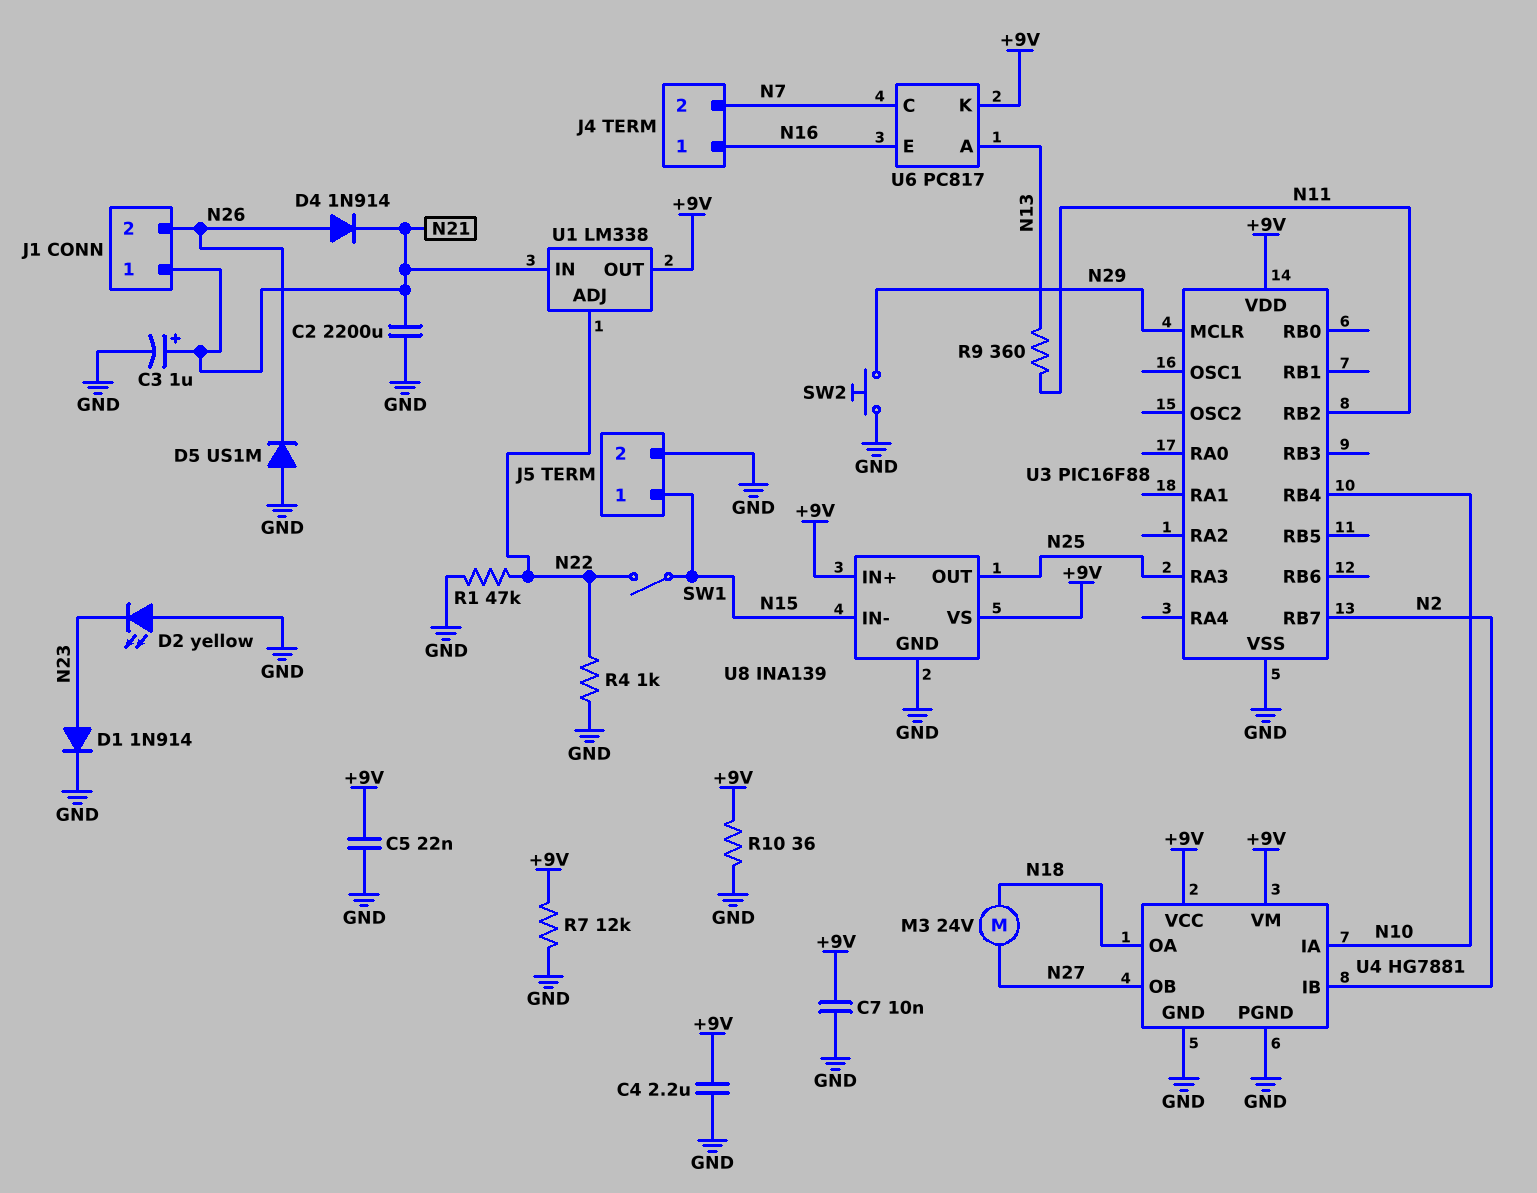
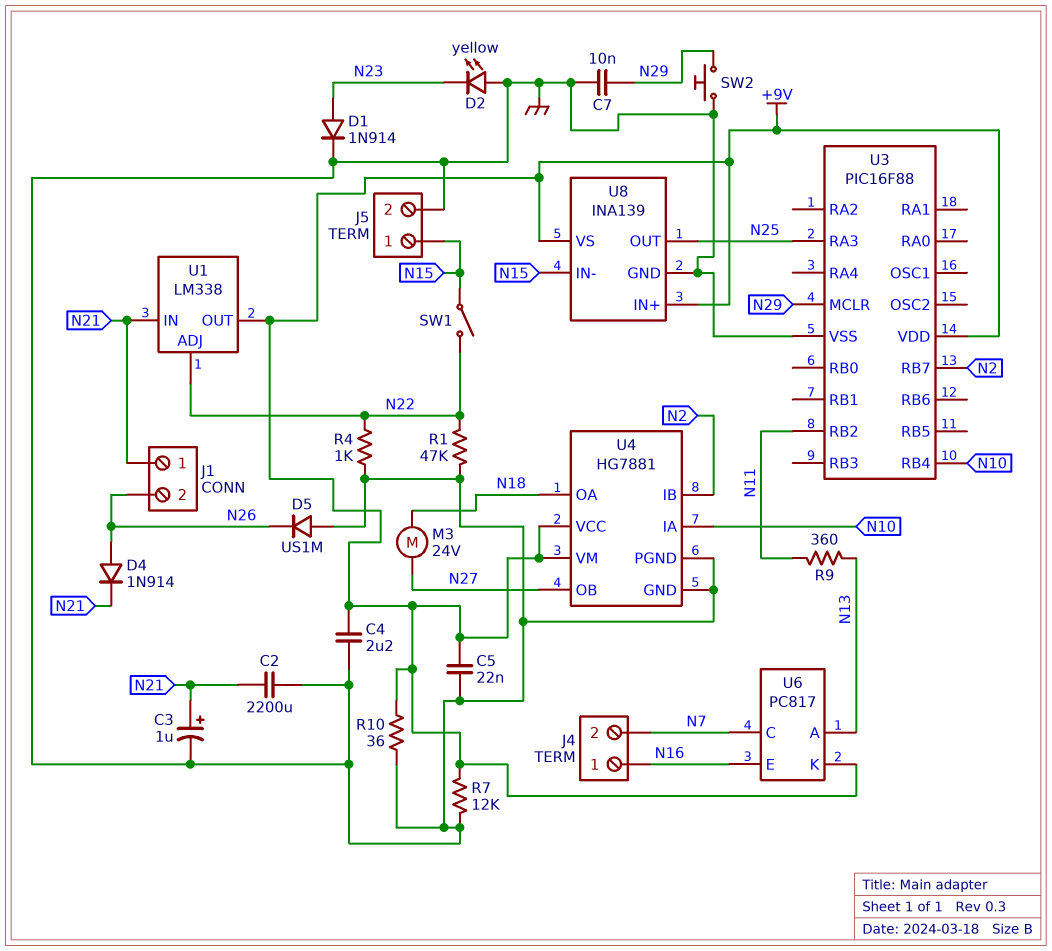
C7: 10nF (+9V, GND) -> 10nF (GND, N29)

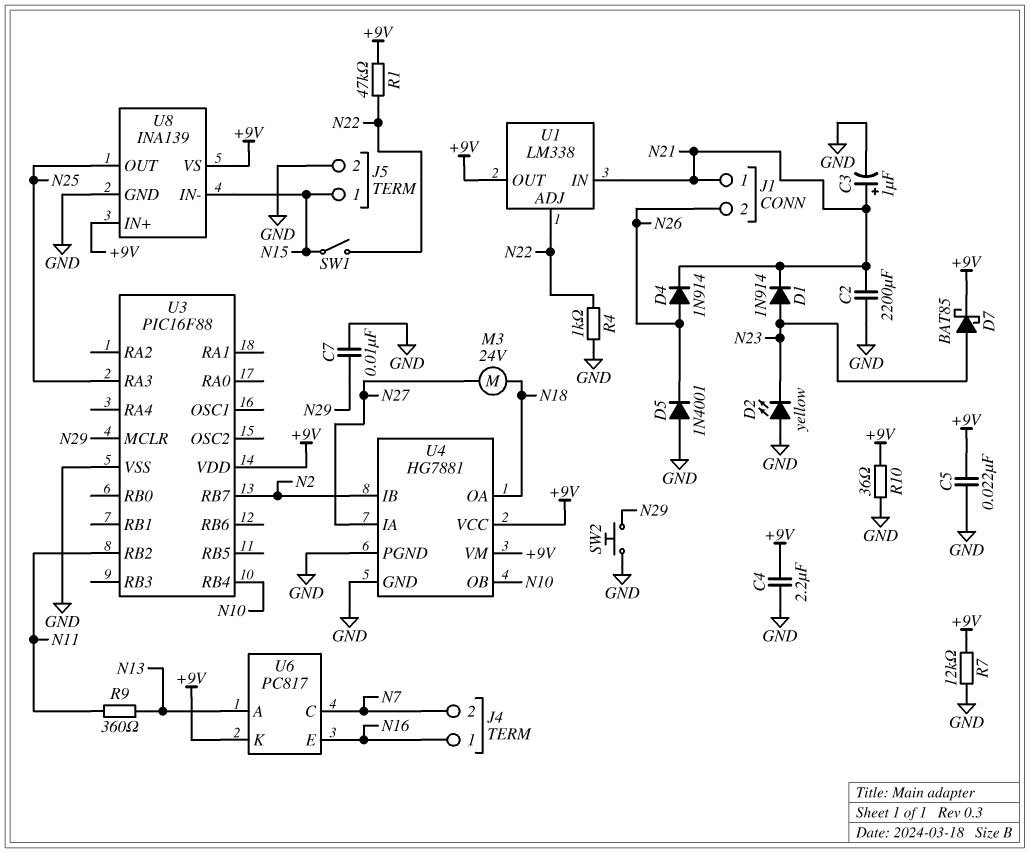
D1: diode 1N914 (A N23, K GND) -> diode 1N914 (A N23, K N21)
D5: diode US1M (A GND, K N26) -> diode 1N4001 (A GND, K N26)
D7: none -> schottky BAT85 (A N23, K +9V)
R1: 47k (GND, N22) -> 47k (+9V, N22)
U4 pin IA: N10 -> N27
U4 pin OB: N27 -> N10

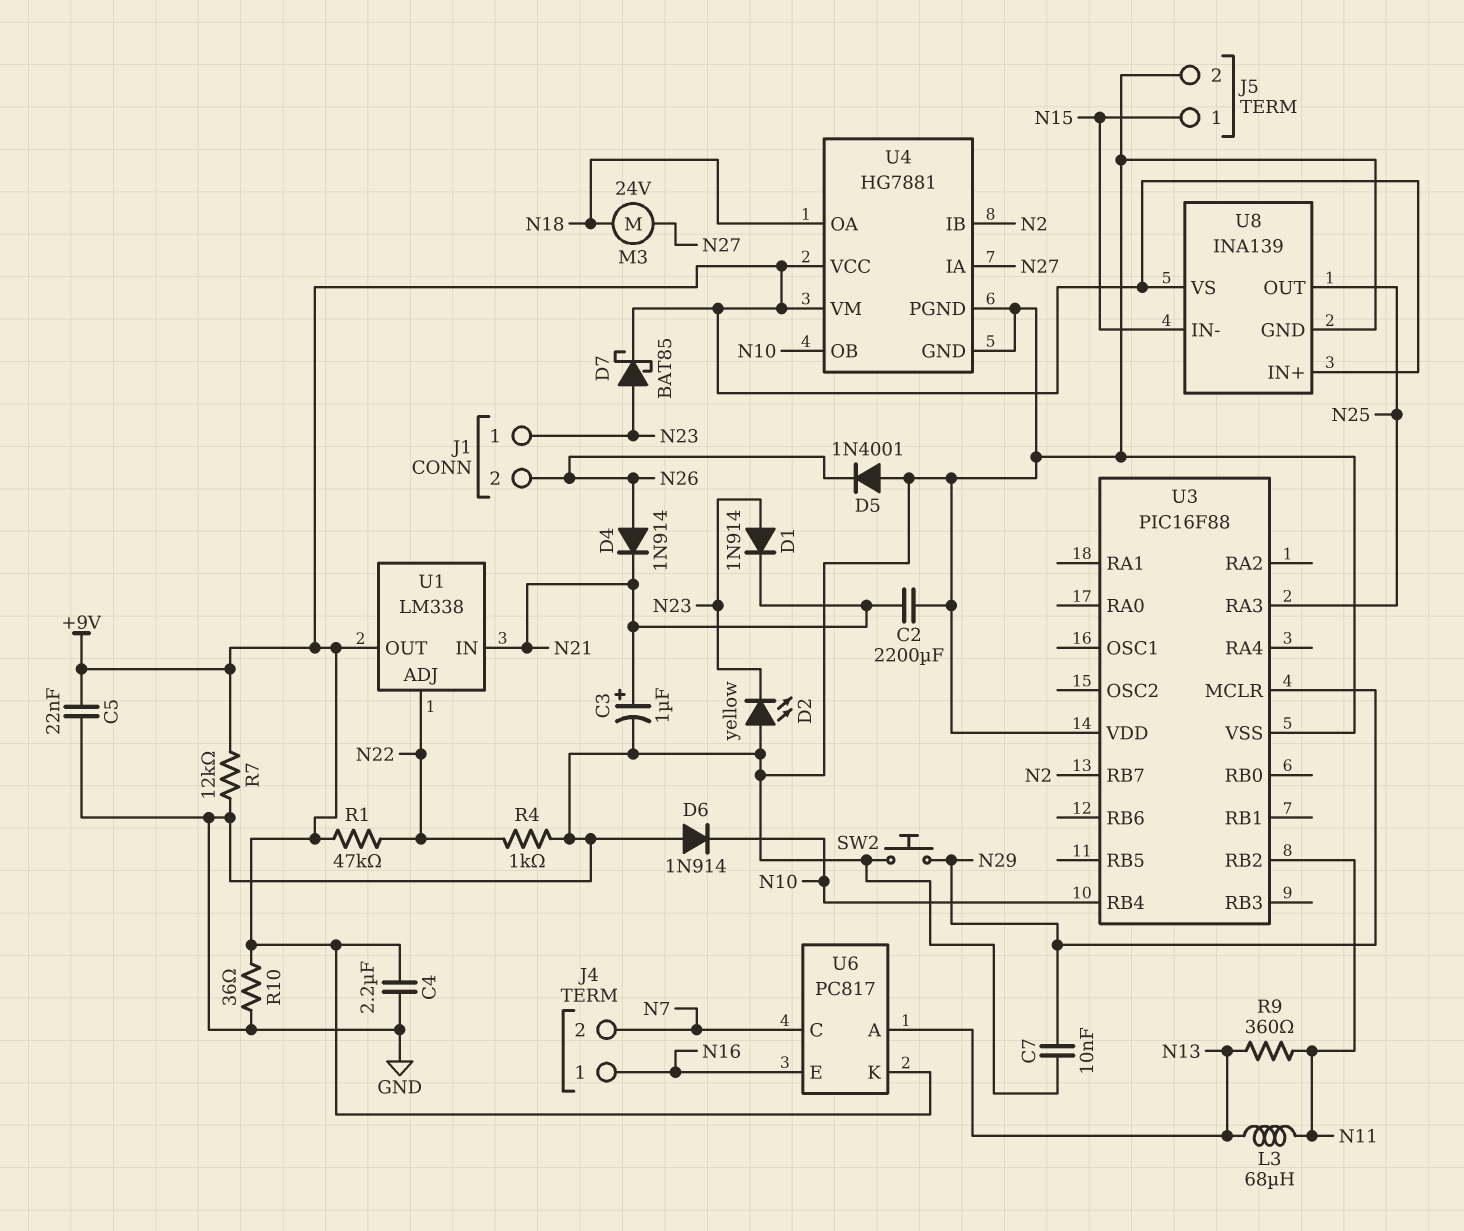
D6: none -> diode 1N914 (A GND, K N10)
J1 pin 1: N21 -> N23
L3: none -> 68uH (N11, N13)
SW1: switch (N15, N22) -> none
U3 pin VDD: +9V -> GND

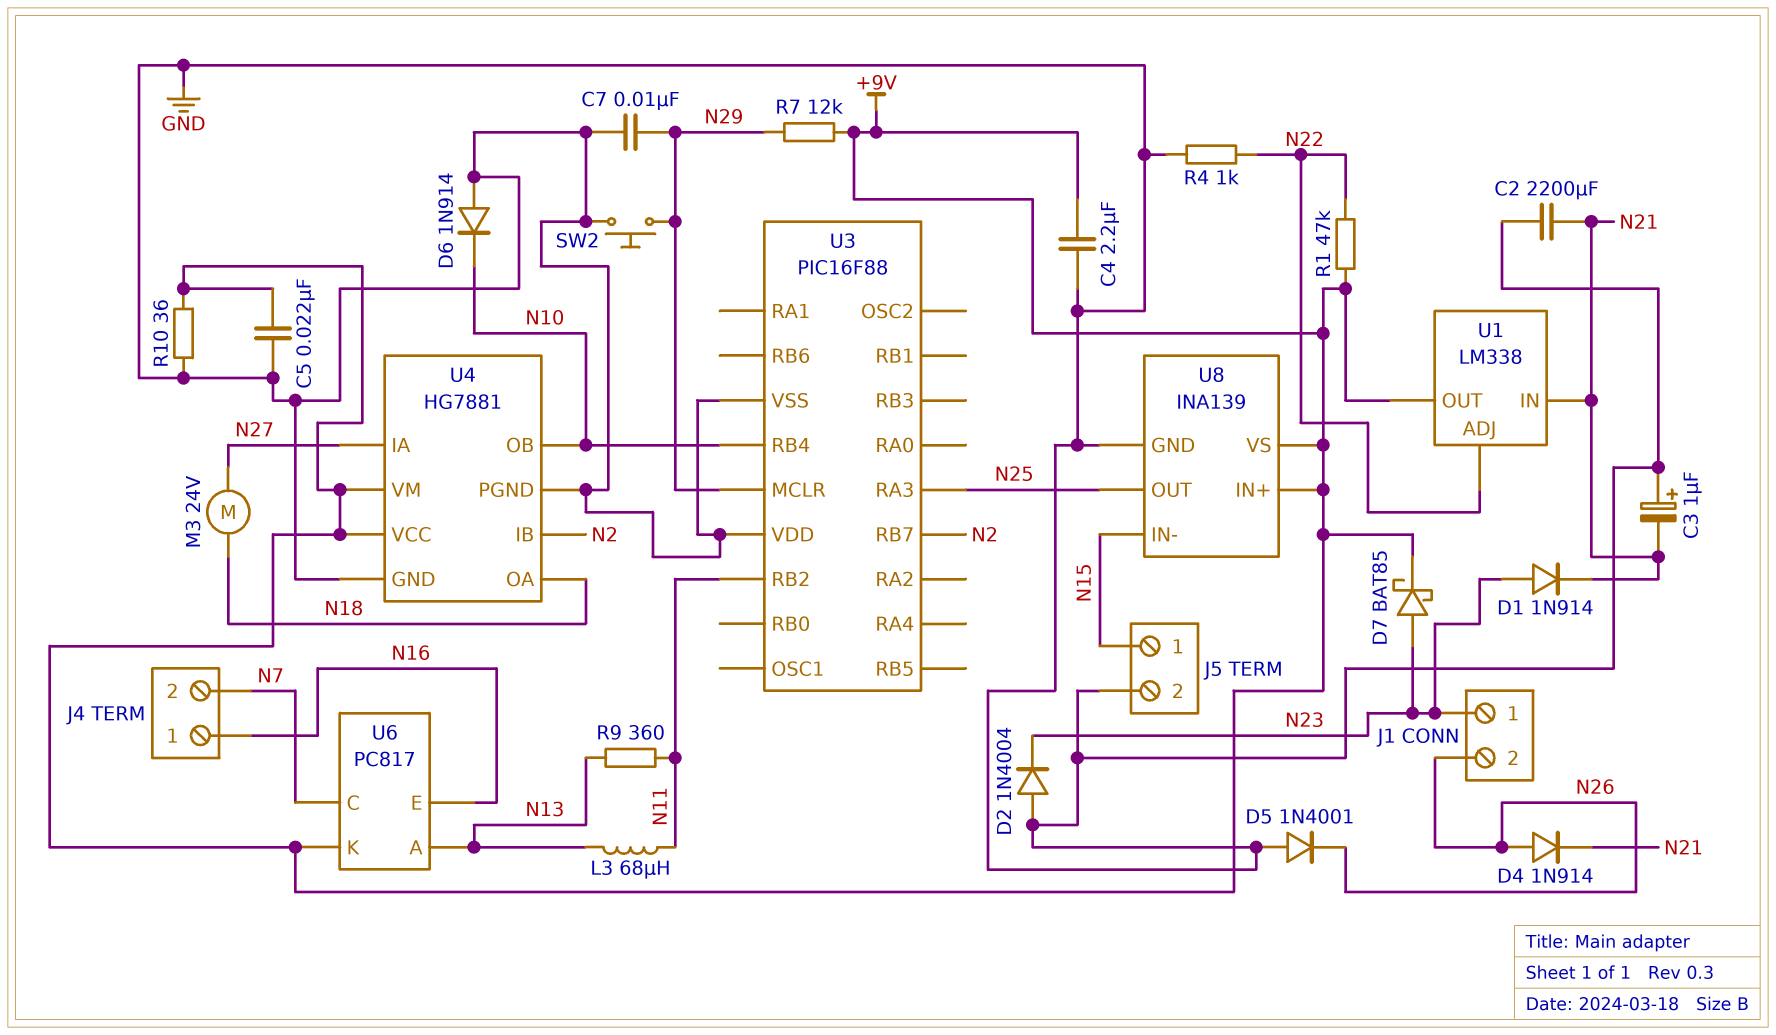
C3: 1uF (plus N21, minus GND) -> 1uF (plus GND, minus N21)
D2: LED yellow (A GND, K N23) -> diode 1N4004 (A GND, K N23)
R7: 12k (+9V, GND) -> 12k (+9V, N29)

